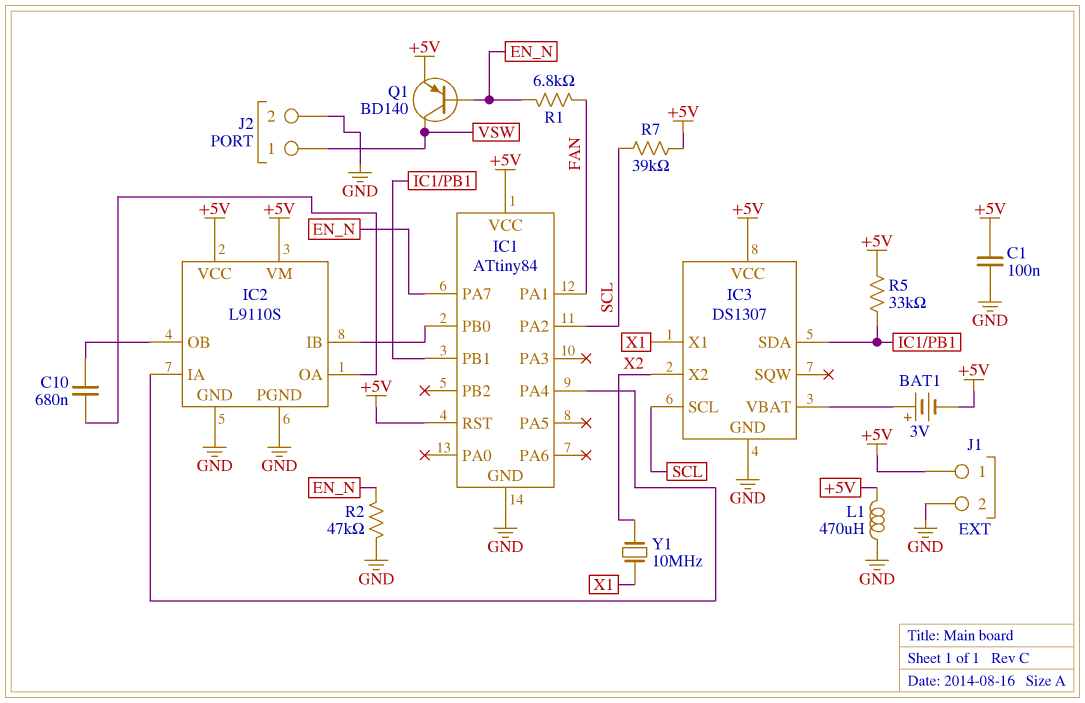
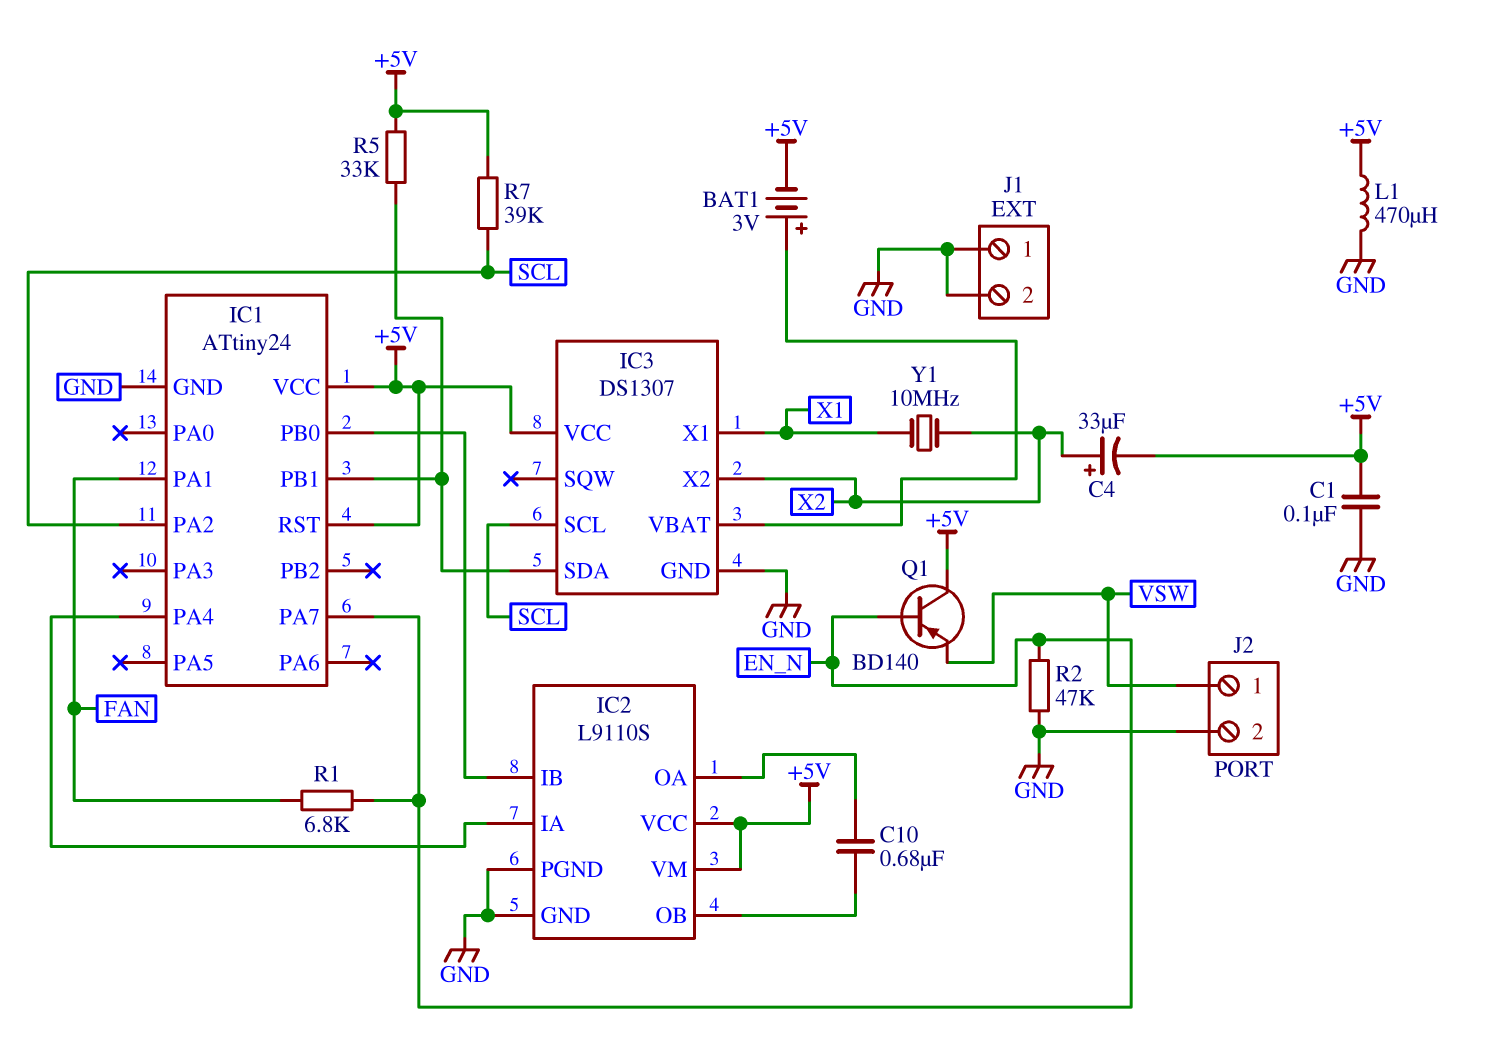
C4: none -> 33uF (plus X2, minus +5V)
IC1: ATtiny84 -> ATtiny24
J1 pin 1: +5V -> GND
Q1: PNP BD140 (B EN_N, C VSW, E +5V) -> PNP BD140 (B EN_N, C +5V, E VSW)

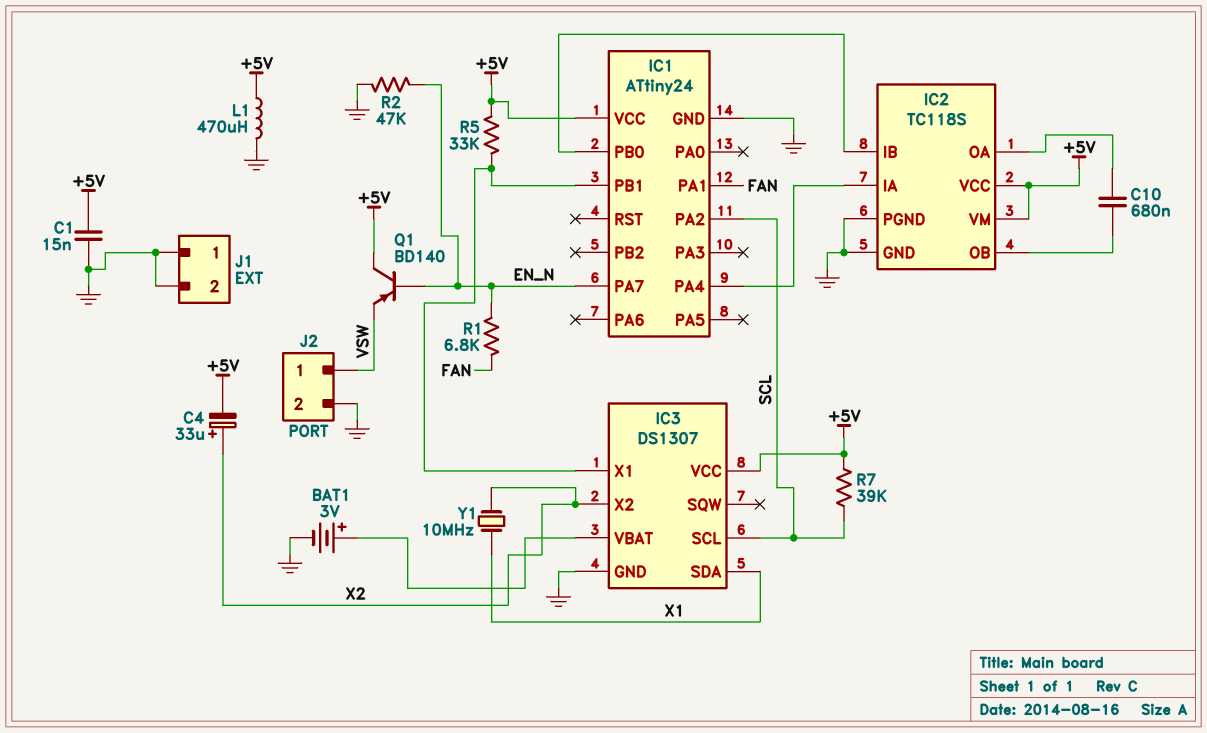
BAT1: 3V (plus IC3/VBAT, minus +5V) -> 3V (plus IC3/VBAT, minus GND)
C1: 100nF (+5V, GND) -> 15nF (+5V, GND)
IC1 pin RST: +5V -> none
IC2: L9110S -> TC118S
IC3 pin SDA: IC1/PB1 -> X1
IC3 pin X1: X1 -> IC1/PB1

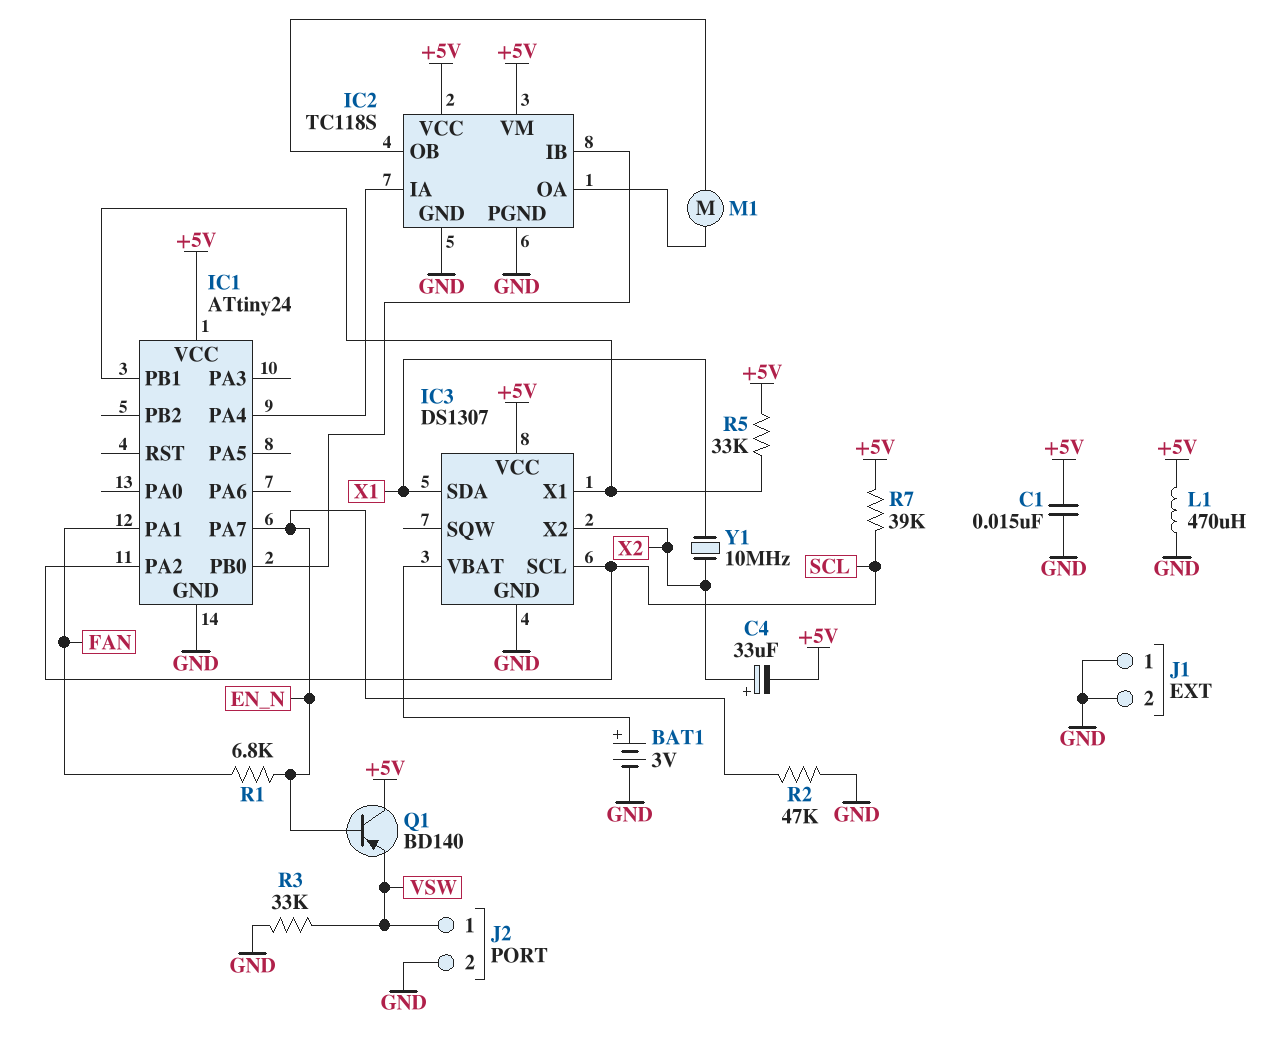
C10: 680nF (IC2/OA, IC2/OB) -> none
M1: none -> motor (IC2/OA, IC2/OB)
R3: none -> 33k (GND, VSW)

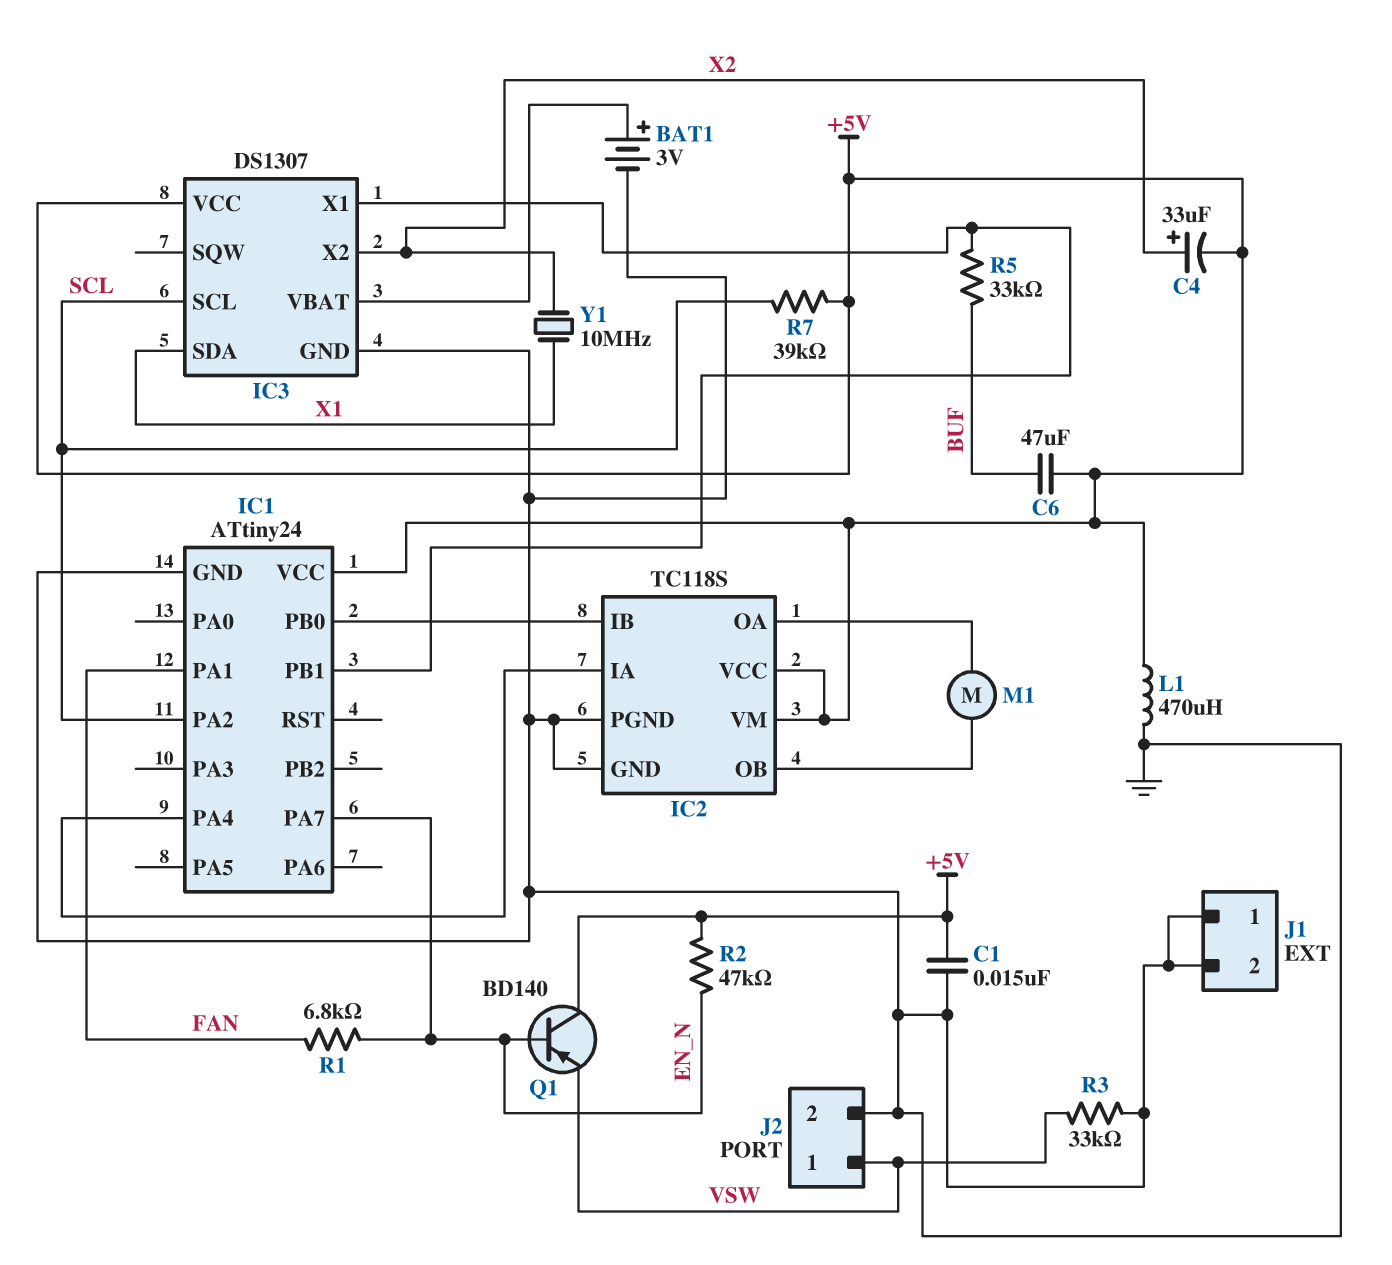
C6: none -> 47uF (+5V, BUF)
R2: 47k (EN_N, GND) -> 47k (+5V, EN_N)
R5: 33k (+5V, IC1/PB1) -> 33k (BUF, IC1/PB1)

